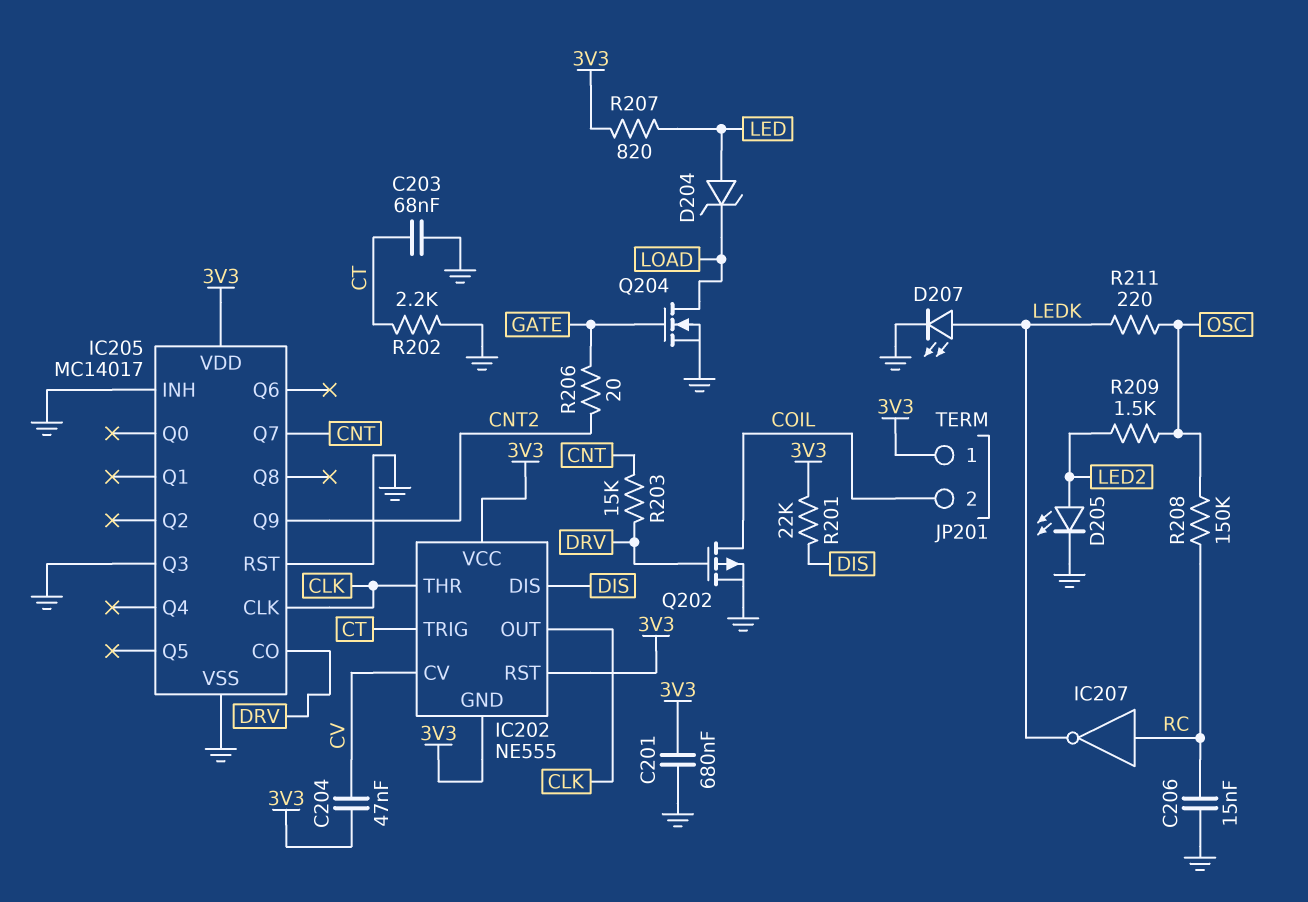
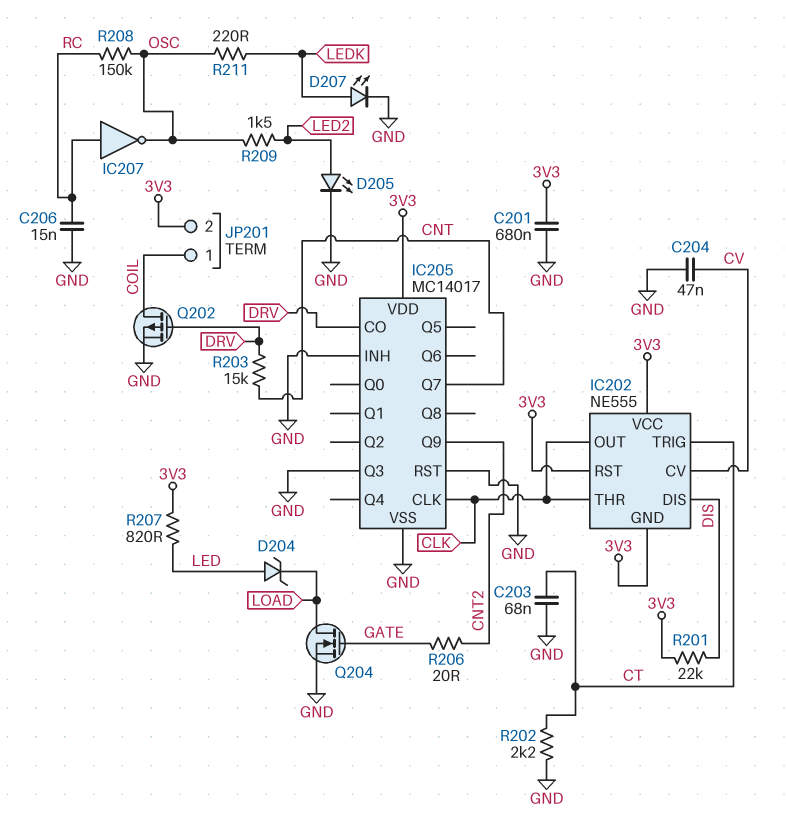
C204: 47nF (3V3, CV) -> 47nF (CV, GND)
IC207: NOT (in RC, out LEDK) -> NOT (in RC, out OSC)
JP201 pin 1: 3V3 -> COIL
JP201 pin 2: COIL -> 3V3

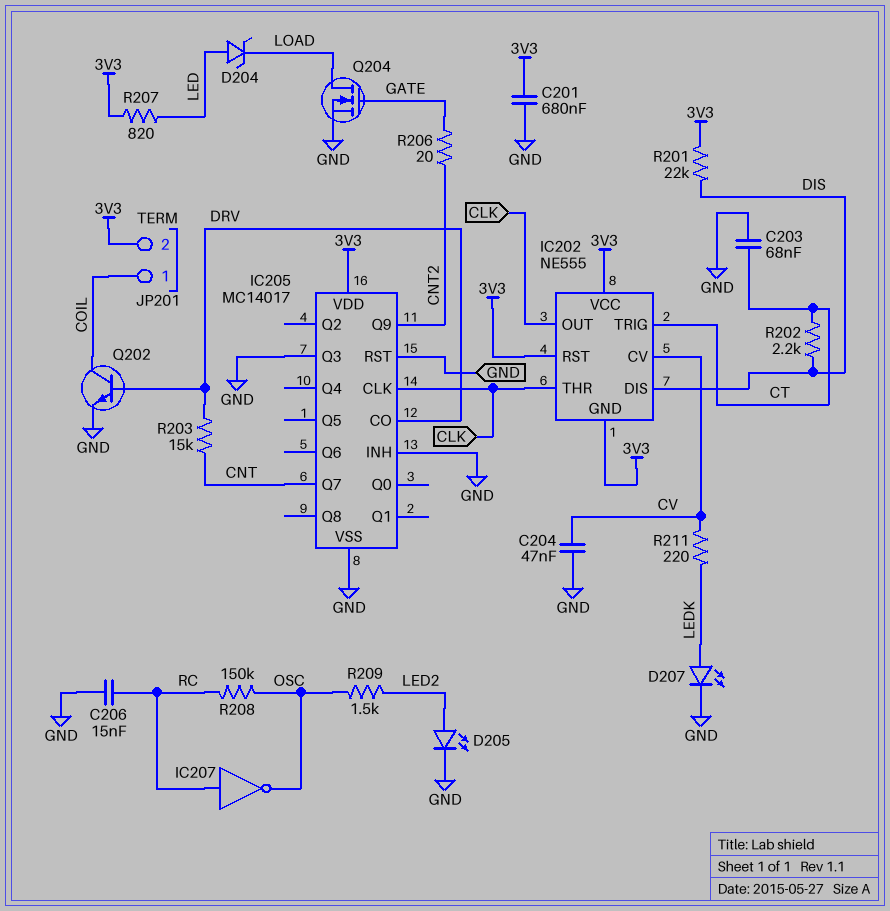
Q202: PMOS (G DRV, D COIL, S GND) -> NPN (B DRV, C COIL, E GND)
R202: 2.2k (CT, GND) -> 2.2k (CT, DIS)
R211: 220 (LEDK, OSC) -> 220 (CV, LEDK)

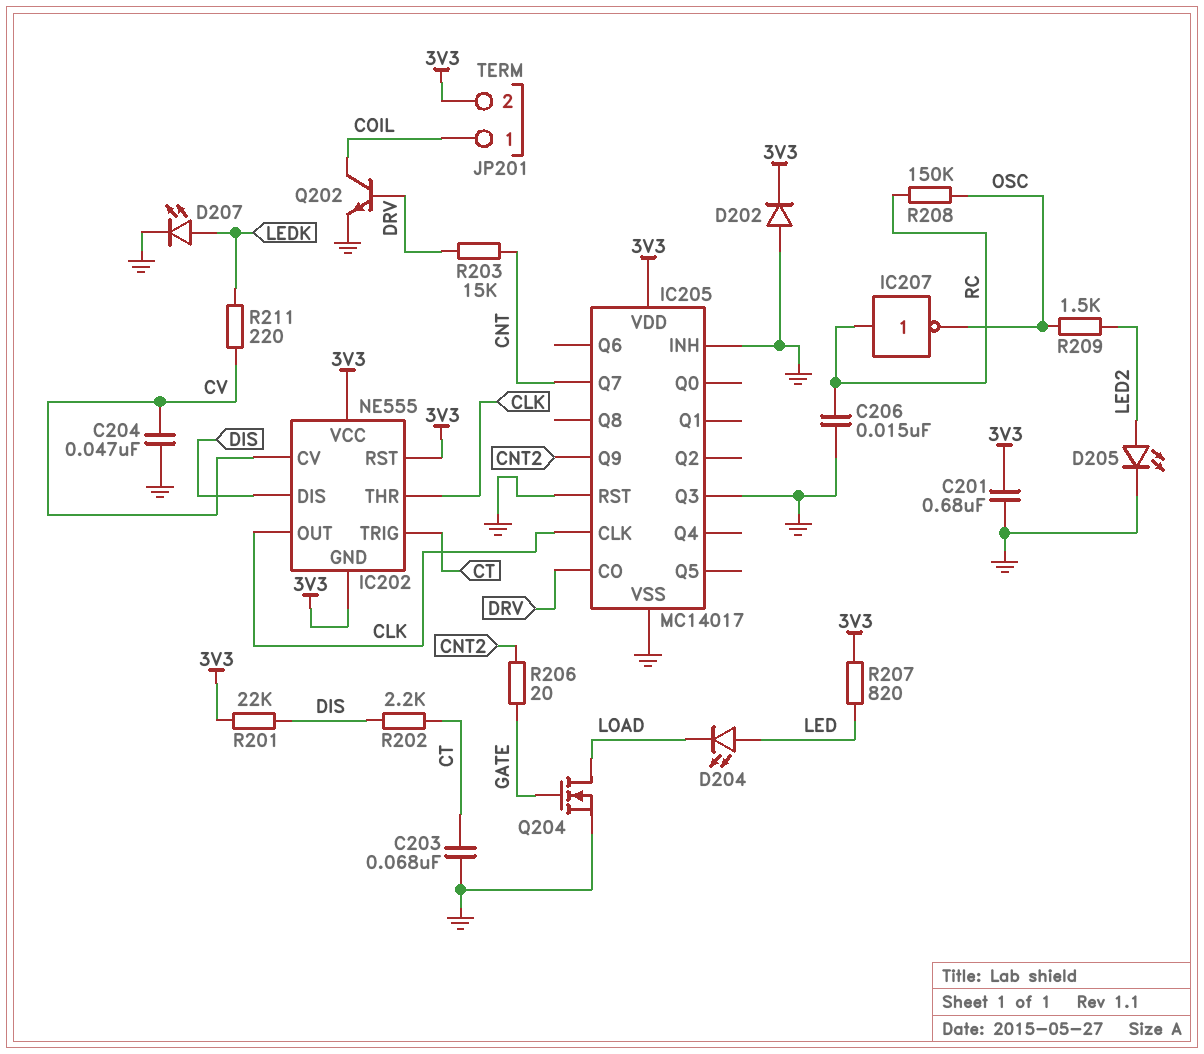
D202: none -> diode (A GND, K 3V3)
D204: zener (A LED, K LOAD) -> LED (A LED, K LOAD)

